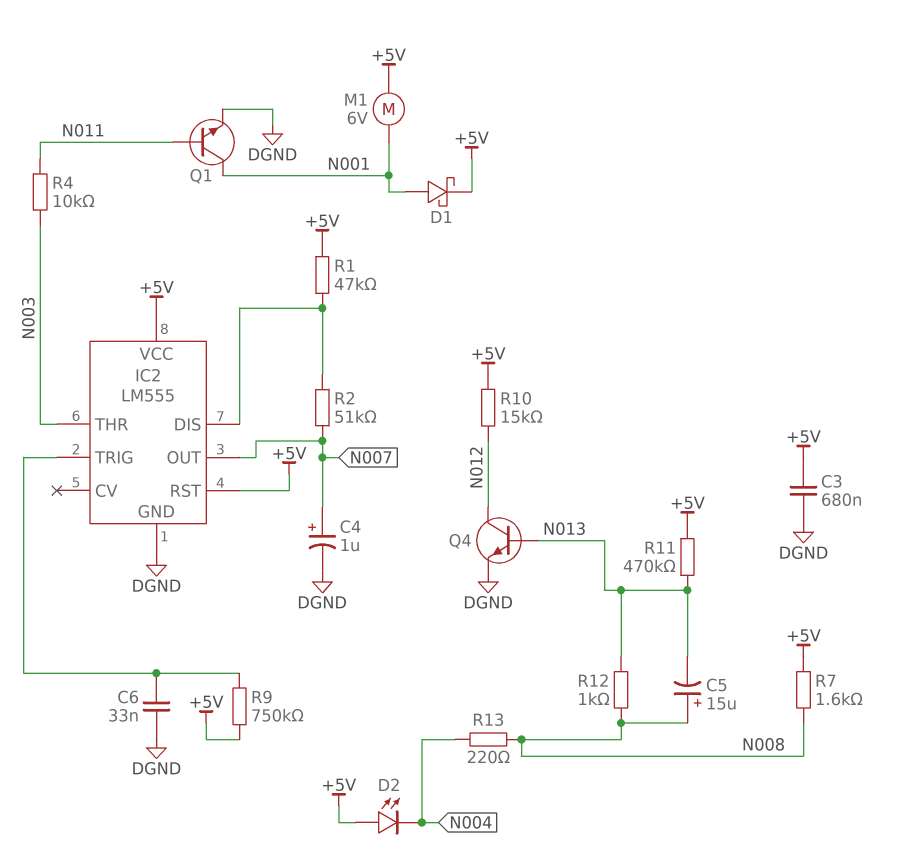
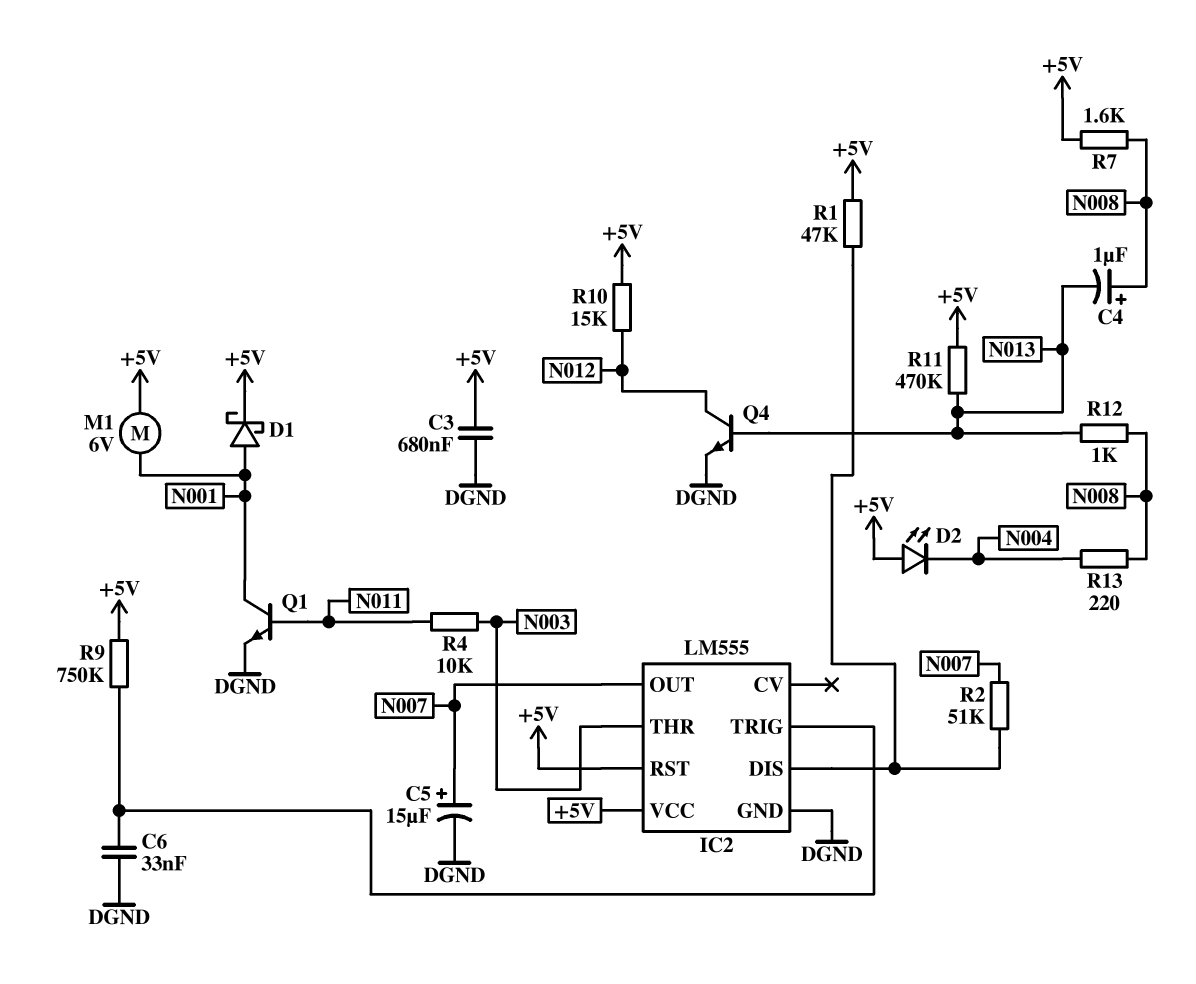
C4: 1uF (plus N007, minus DGND) -> 1uF (plus N008, minus N013)
C5: 15uF (plus N008, minus N013) -> 15uF (plus N007, minus DGND)

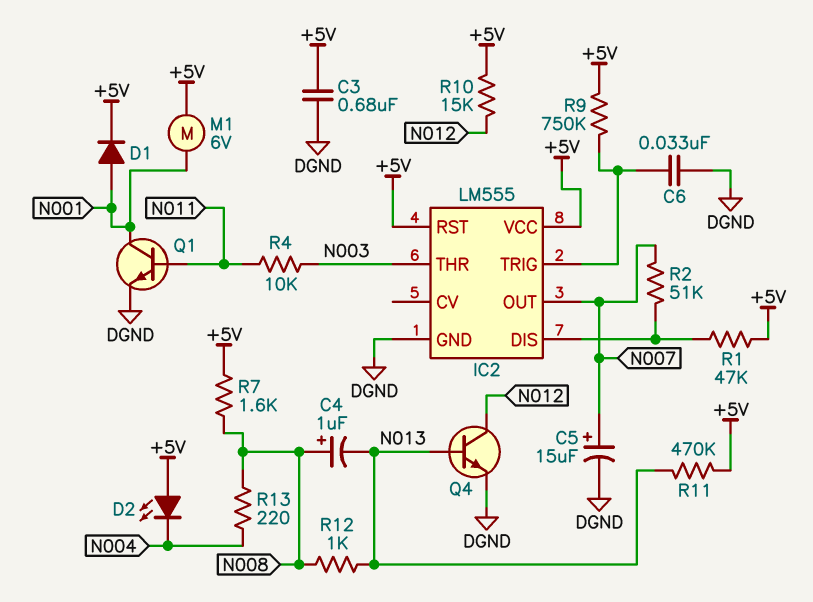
D1: schottky (A N001, K +5V) -> diode (A N001, K +5V)

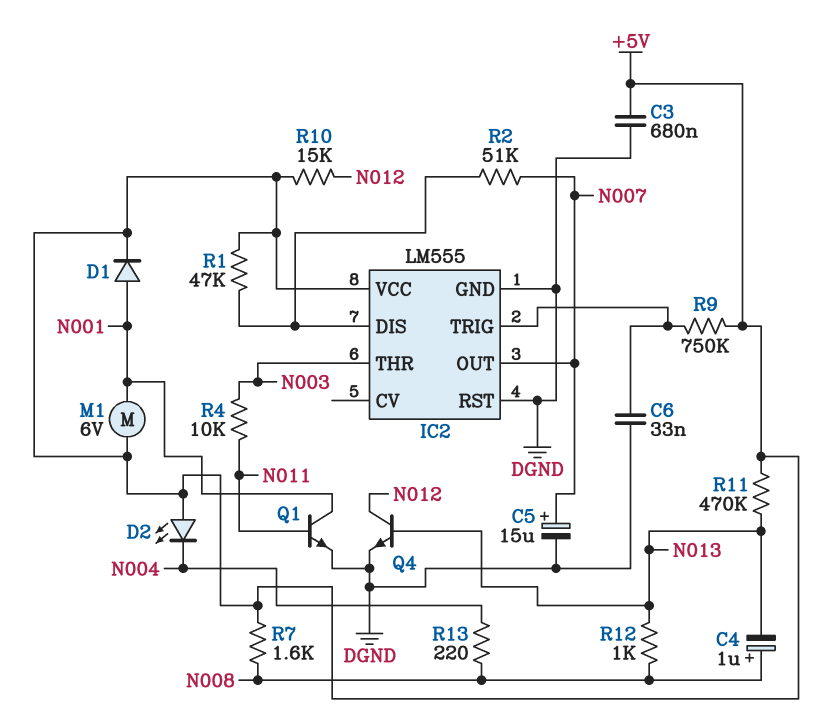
IC2 pin RST: +5V -> DGND

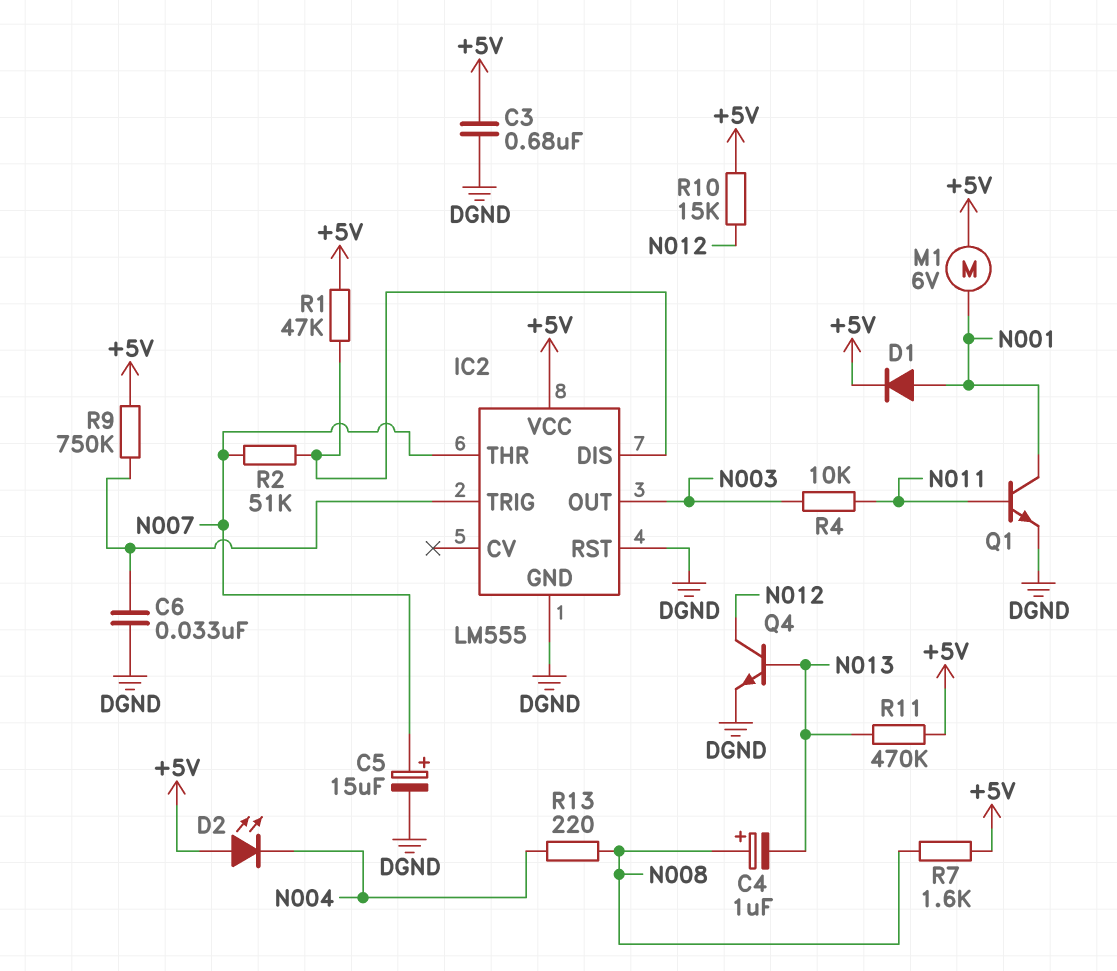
IC2 pin OUT: N007 -> N003
IC2 pin THR: N003 -> N007
R12: 1k (N008, N013) -> none

